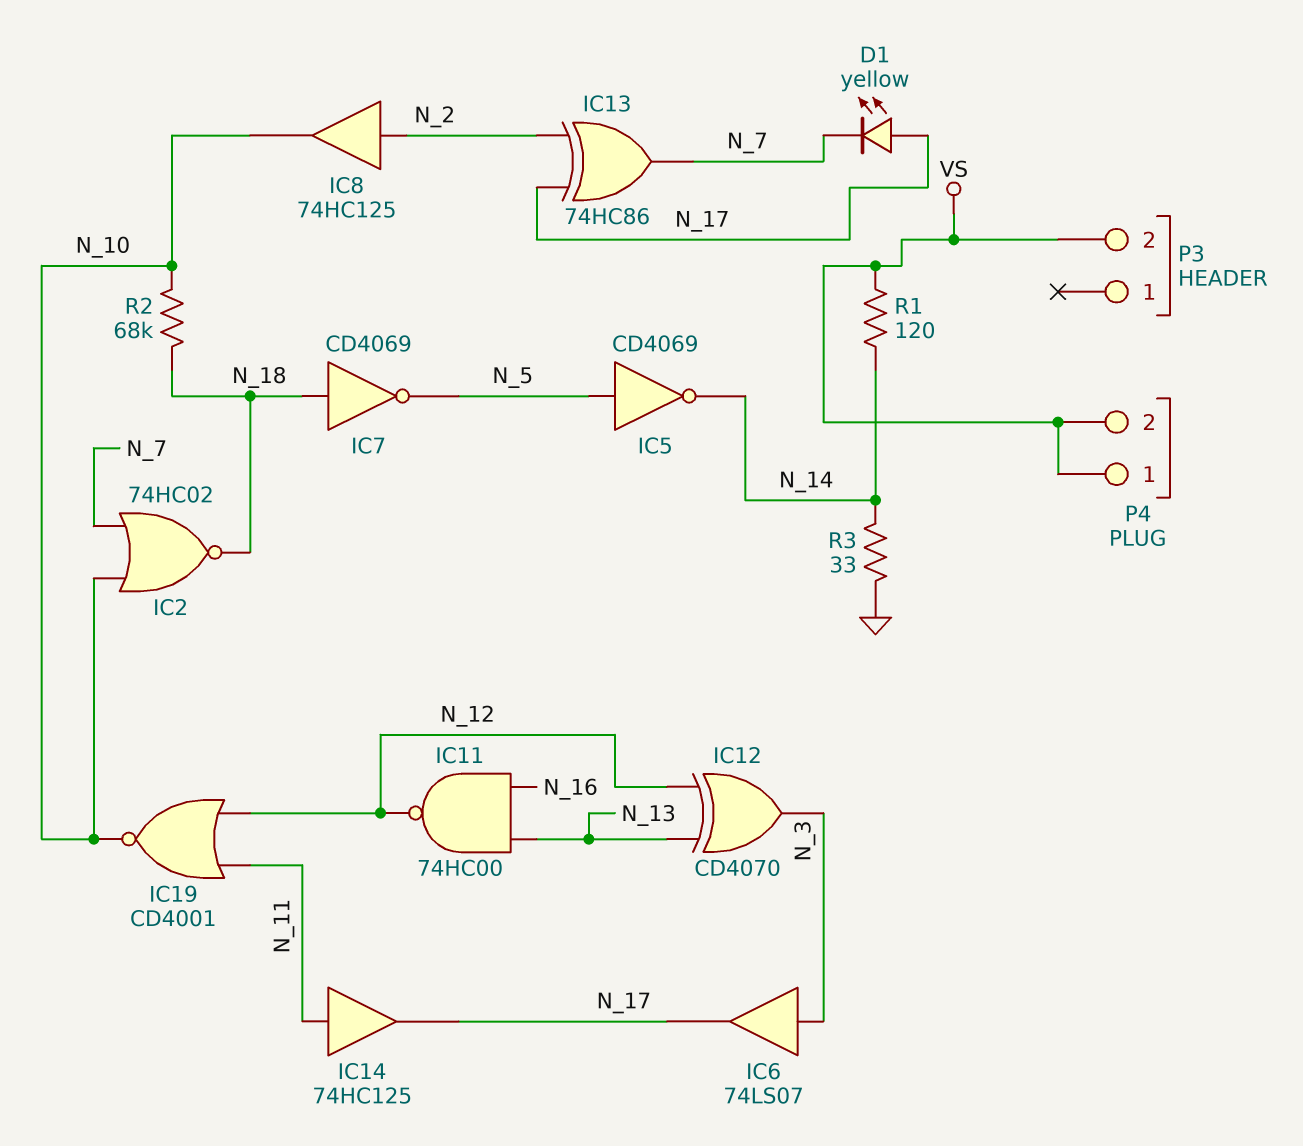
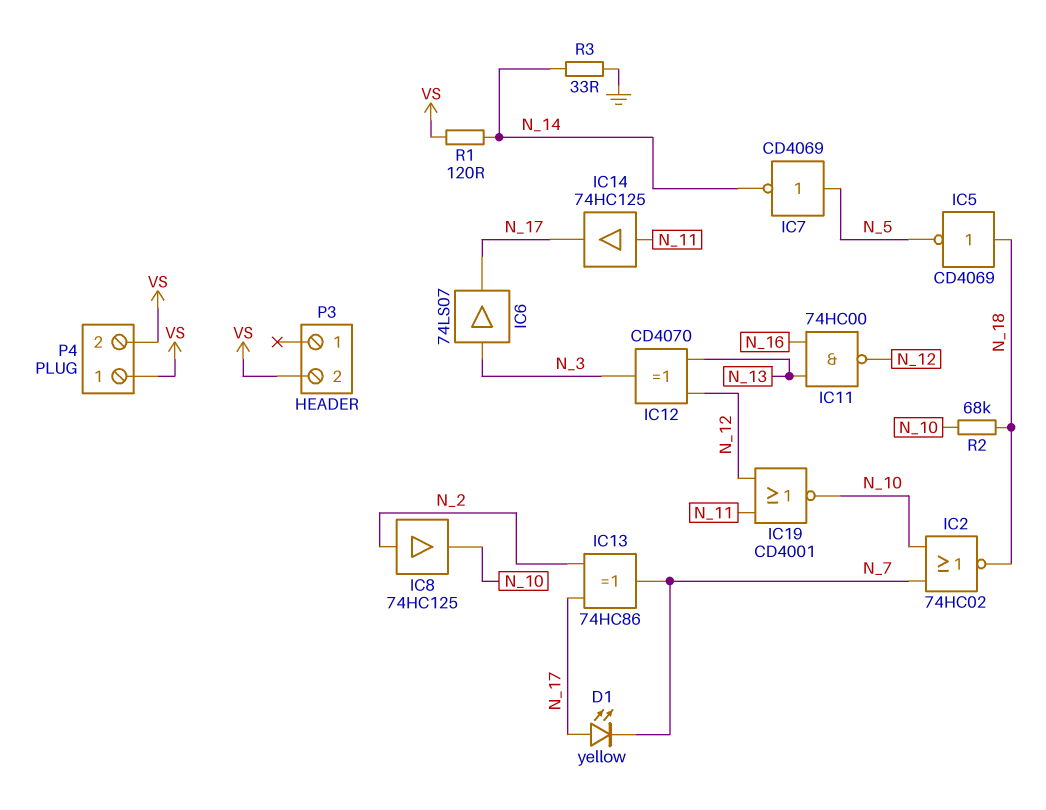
IC5: NOT CD4069 (in N_5, out N_14) -> NOT CD4069 (in N_18, out N_5)
IC7: NOT CD4069 (in N_18, out N_5) -> NOT CD4069 (in N_5, out N_14)

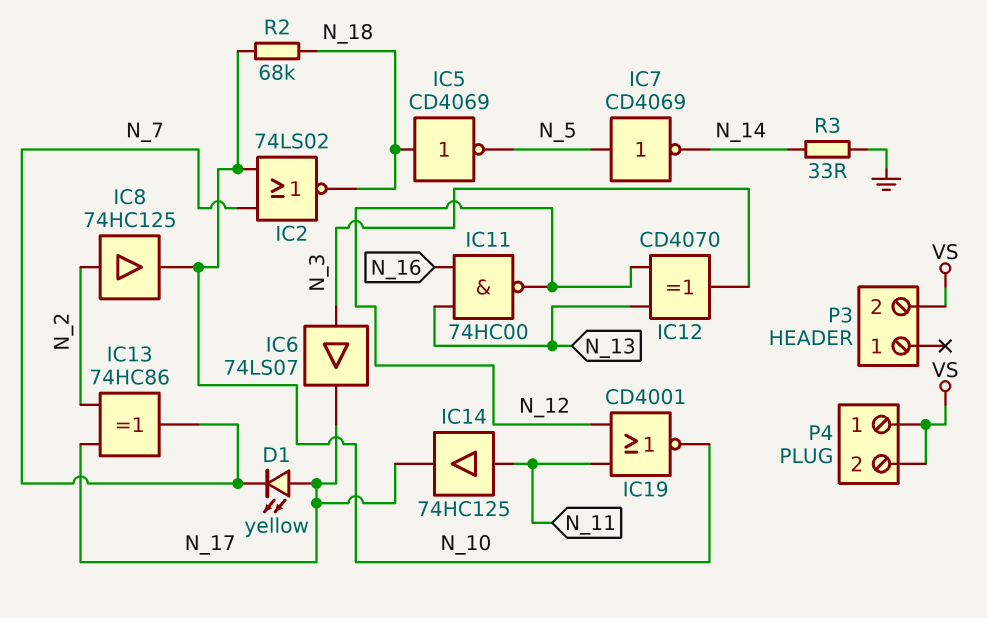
IC2: NOR 74HC02 (in N_7, in N_10, out N_18) -> NOR 74LS02 (in N_7, in N_10, out N_18)
R1: 120 (N_14, VS) -> none

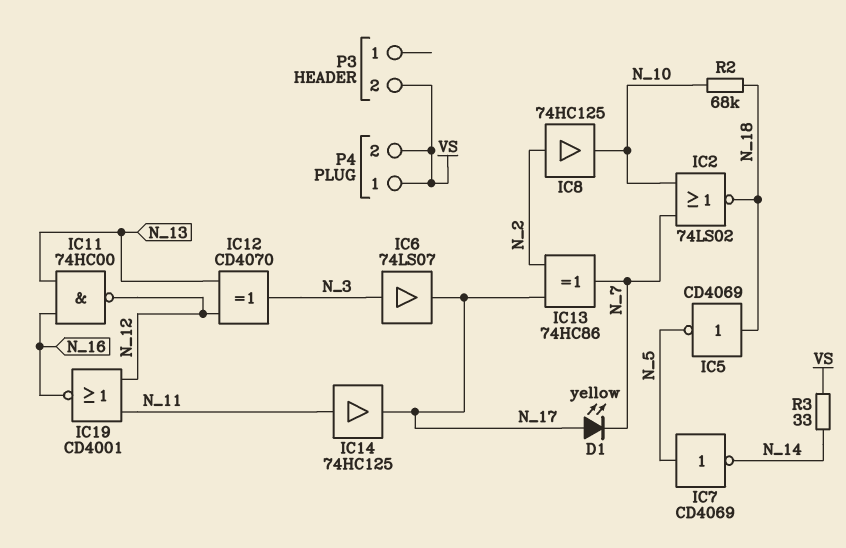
IC19: NOR CD4001 (in N_11, in N_12, out N_10) -> NOR CD4001 (in N_11, in N_12, out N_16)
R3: 33 (GND, N_14) -> 33 (N_14, VS)

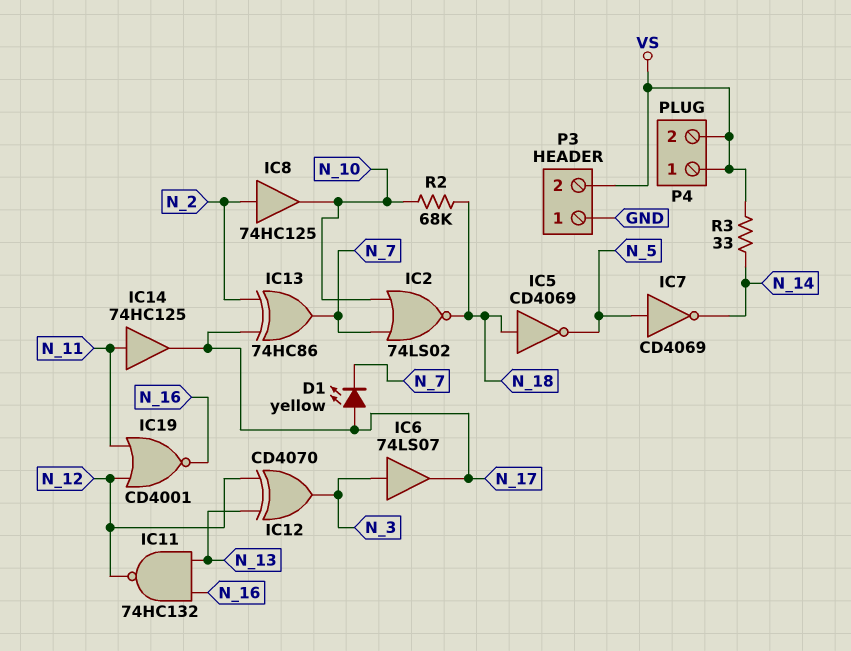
IC11: NAND 74HC00 (in N_13, in N_16, out N_12) -> NAND 74HC132 (in N_13, in N_16, out N_12)
P3 pin 1: none -> GND

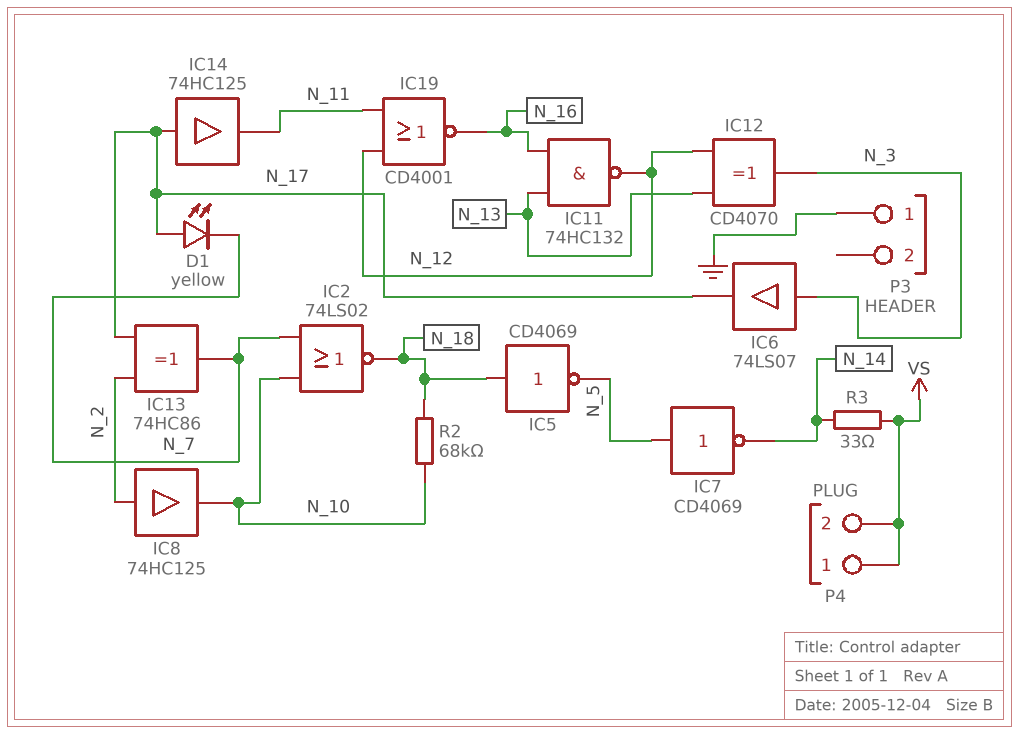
IC14: buffer 74HC125 (in N_11, out N_17) -> buffer 74HC125 (in N_17, out N_11)
P3 pin 2: VS -> none

